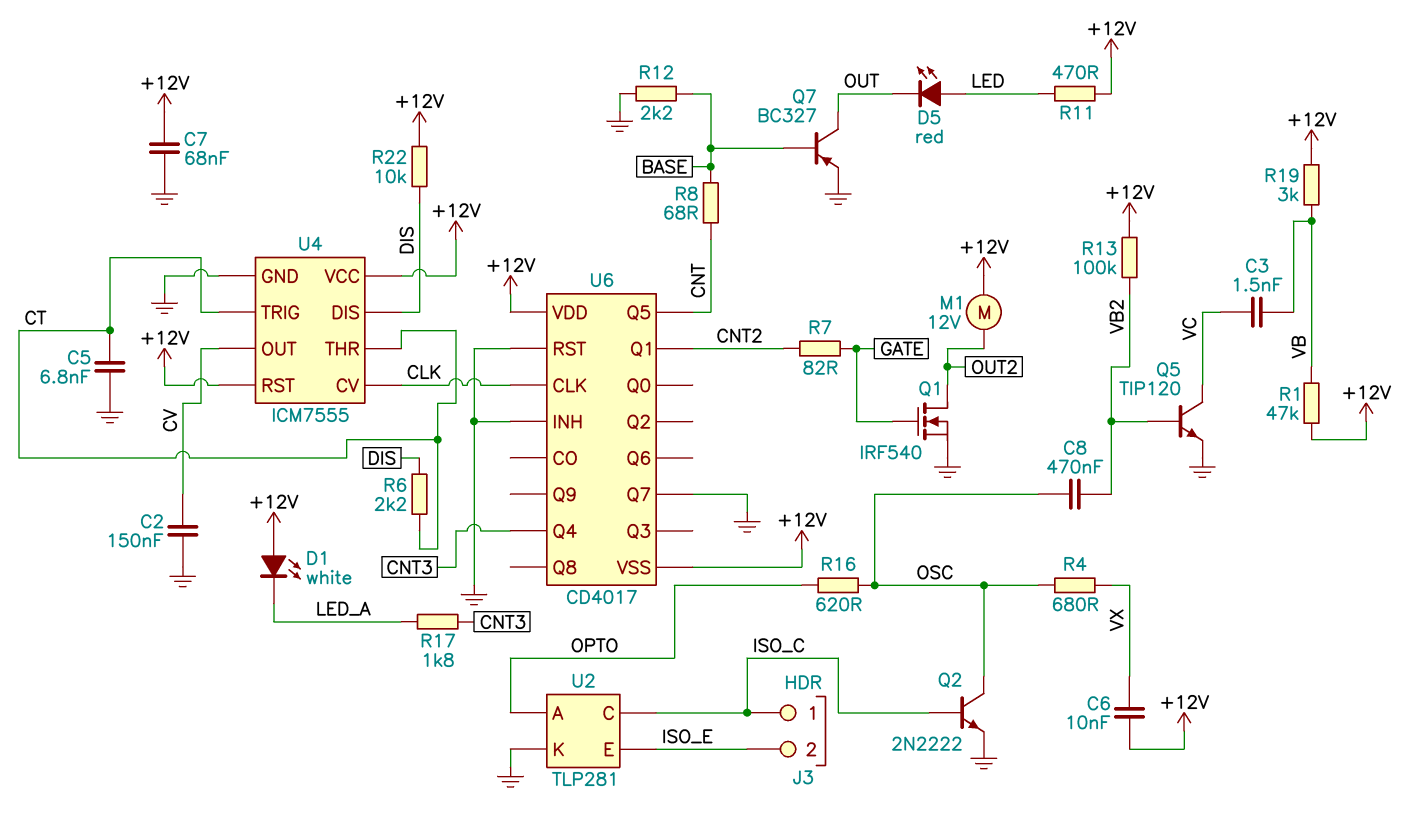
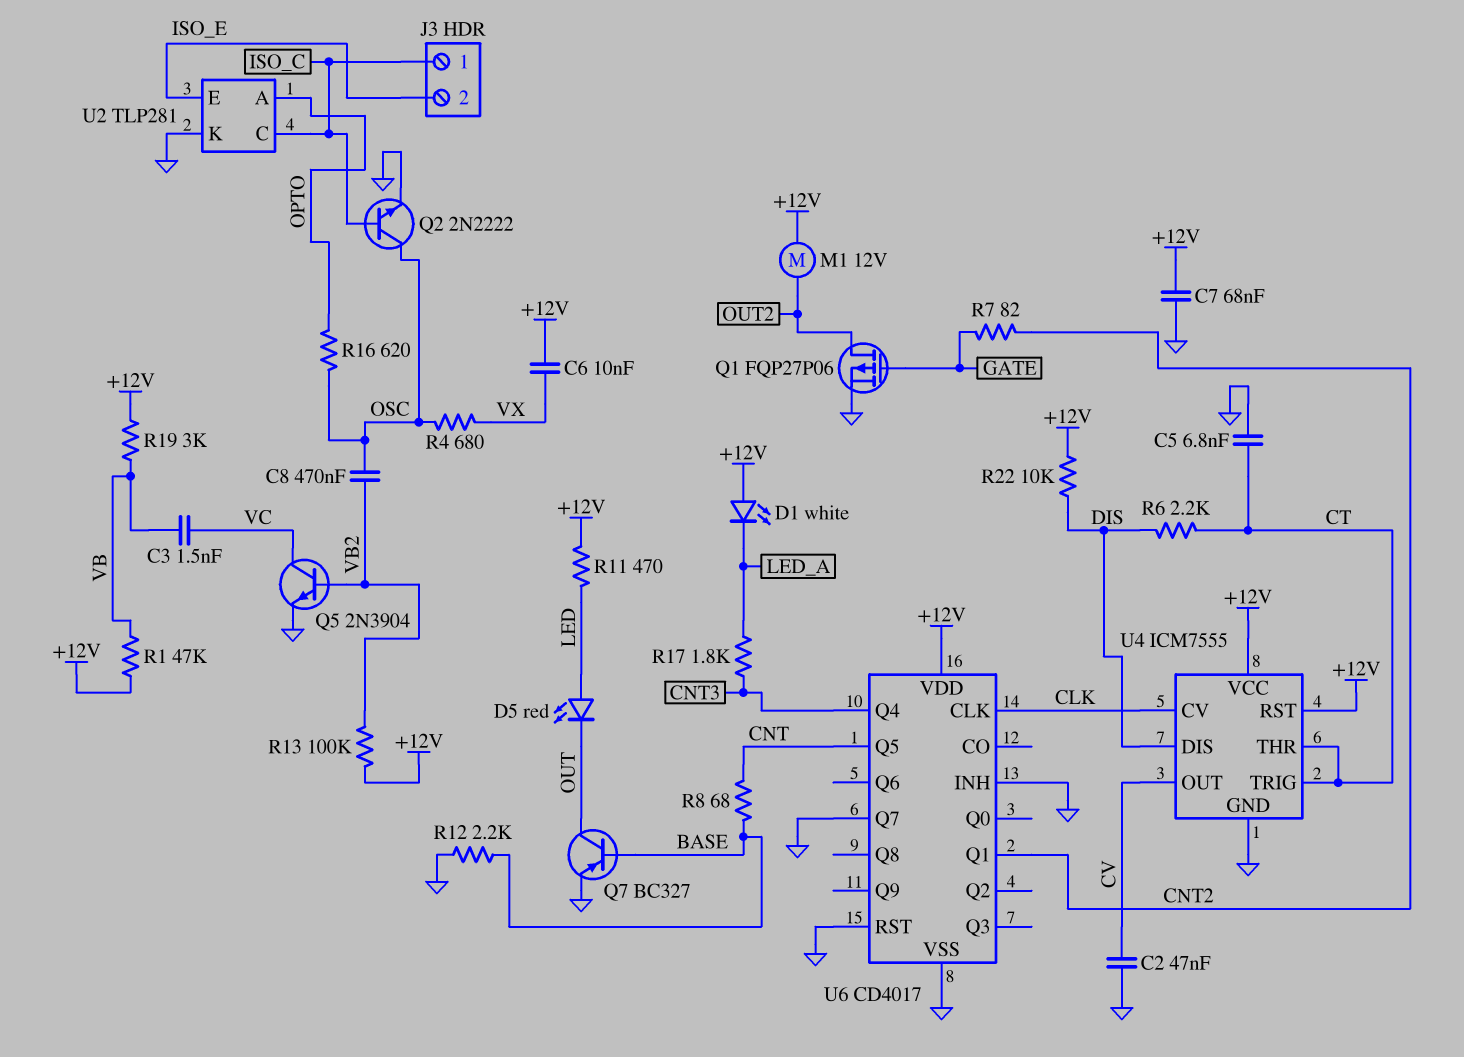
C2: 150nF (CV, GND) -> 47nF (CV, GND)
Q1: NMOS IRF540 (G GATE, D OUT2, S GND) -> PMOS FQP27P06 (G GATE, D OUT2, S GND)
Q5: NPN TIP120 (B VB2, C VC, E GND) -> NPN 2N3904 (B VB2, C VC, E GND)
U6 pin VSS: +12V -> GND

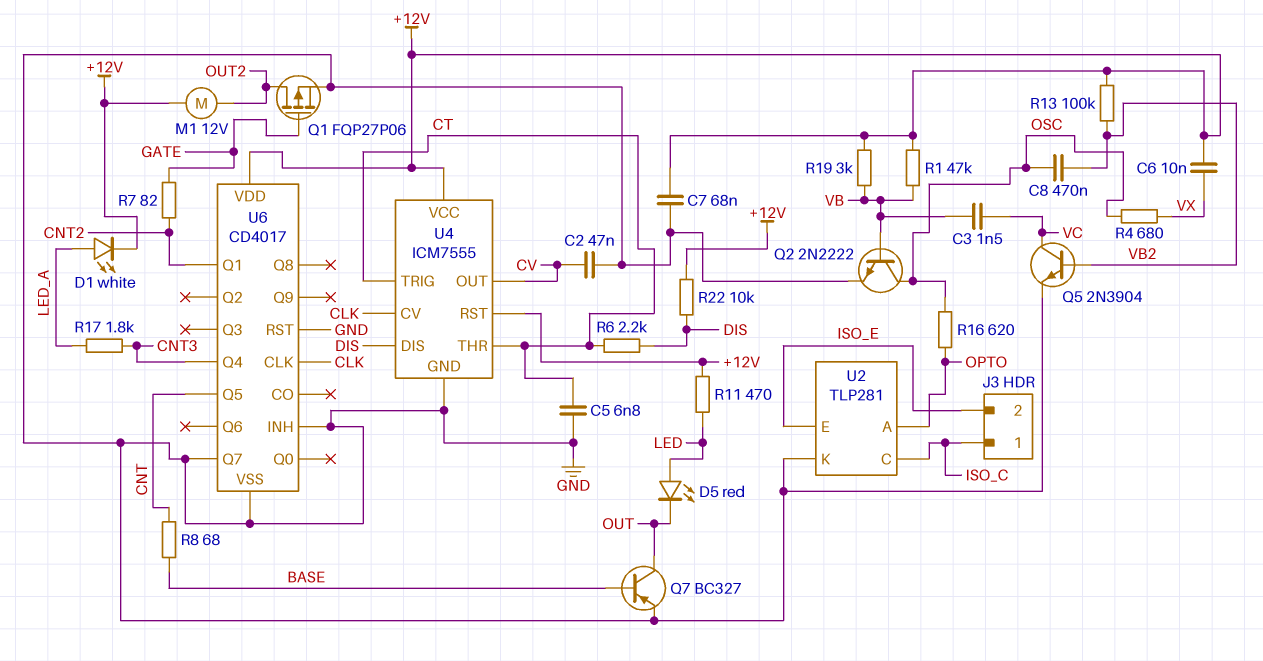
D1: LED white (A +12V, K LED_A) -> LED white (A LED_A, K +12V)
Q2: NPN 2N2222 (B ISO_C, C OSC, E GND) -> NPN 2N2222 (B VB, C OSC, E GND)
R12: 2.2k (BASE, GND) -> none

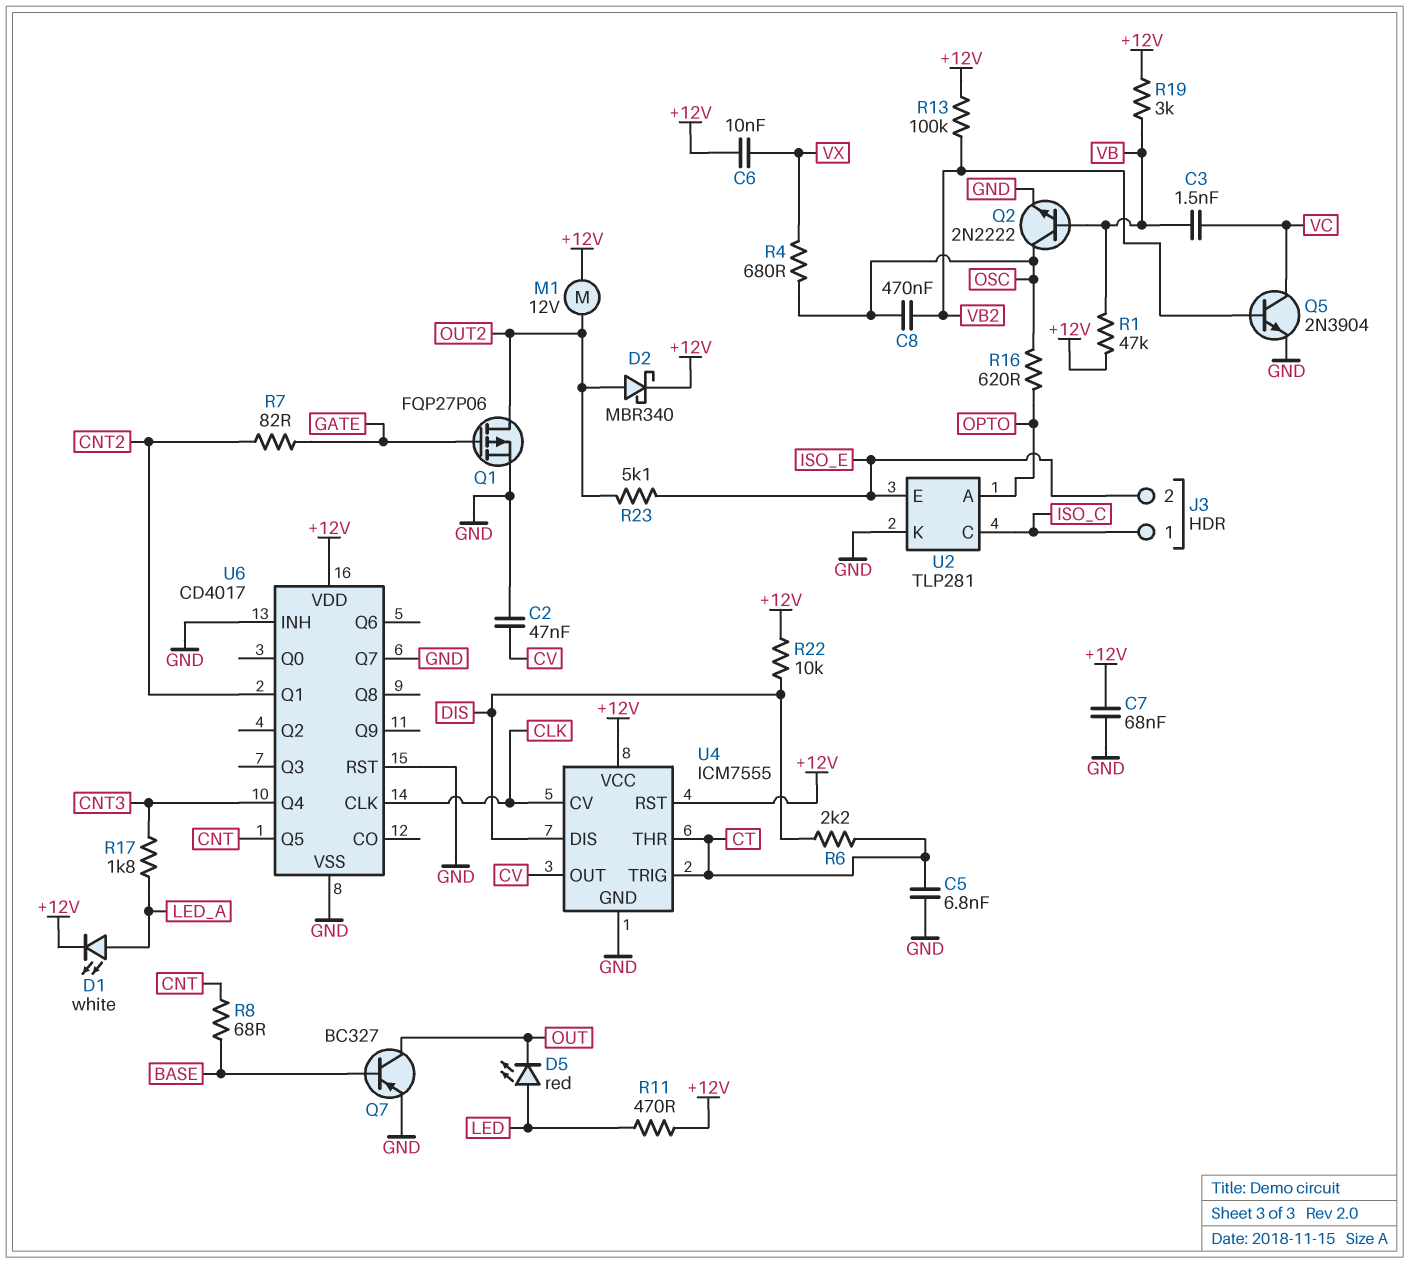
D2: none -> schottky MBR340 (A OUT2, K +12V)
R23: none -> 5.1k (ISO_E, OUT2)

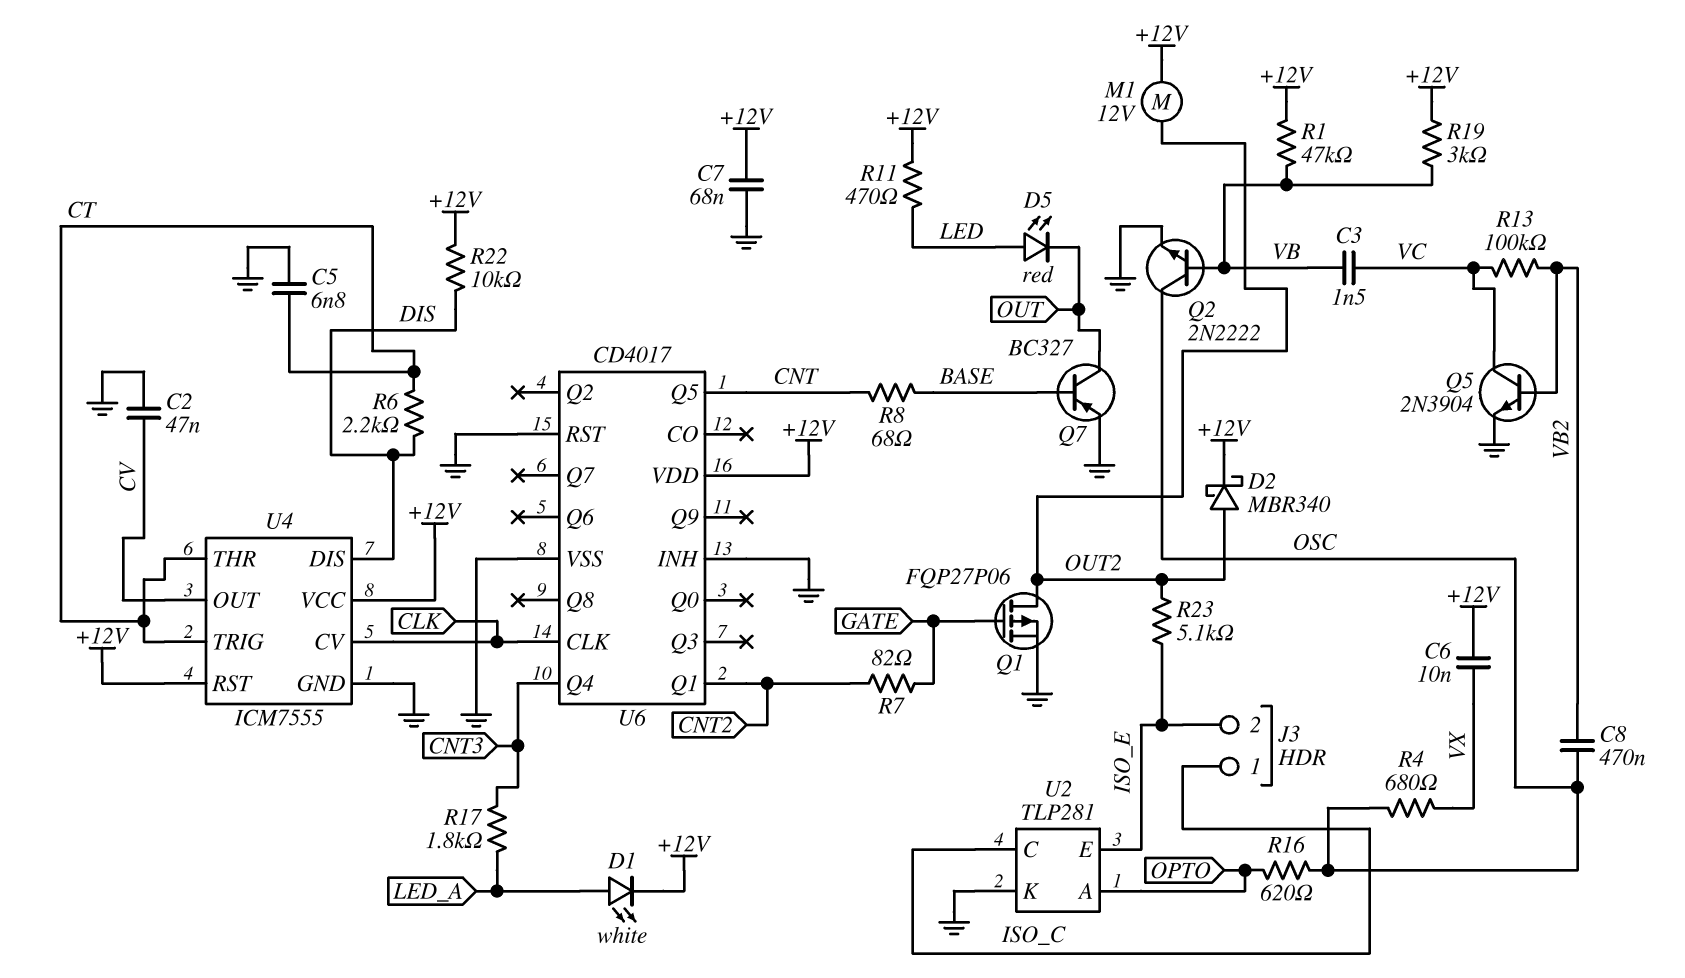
R13: 100k (+12V, VB2) -> 100k (VB2, VC)
U6 pin Q7: GND -> none

